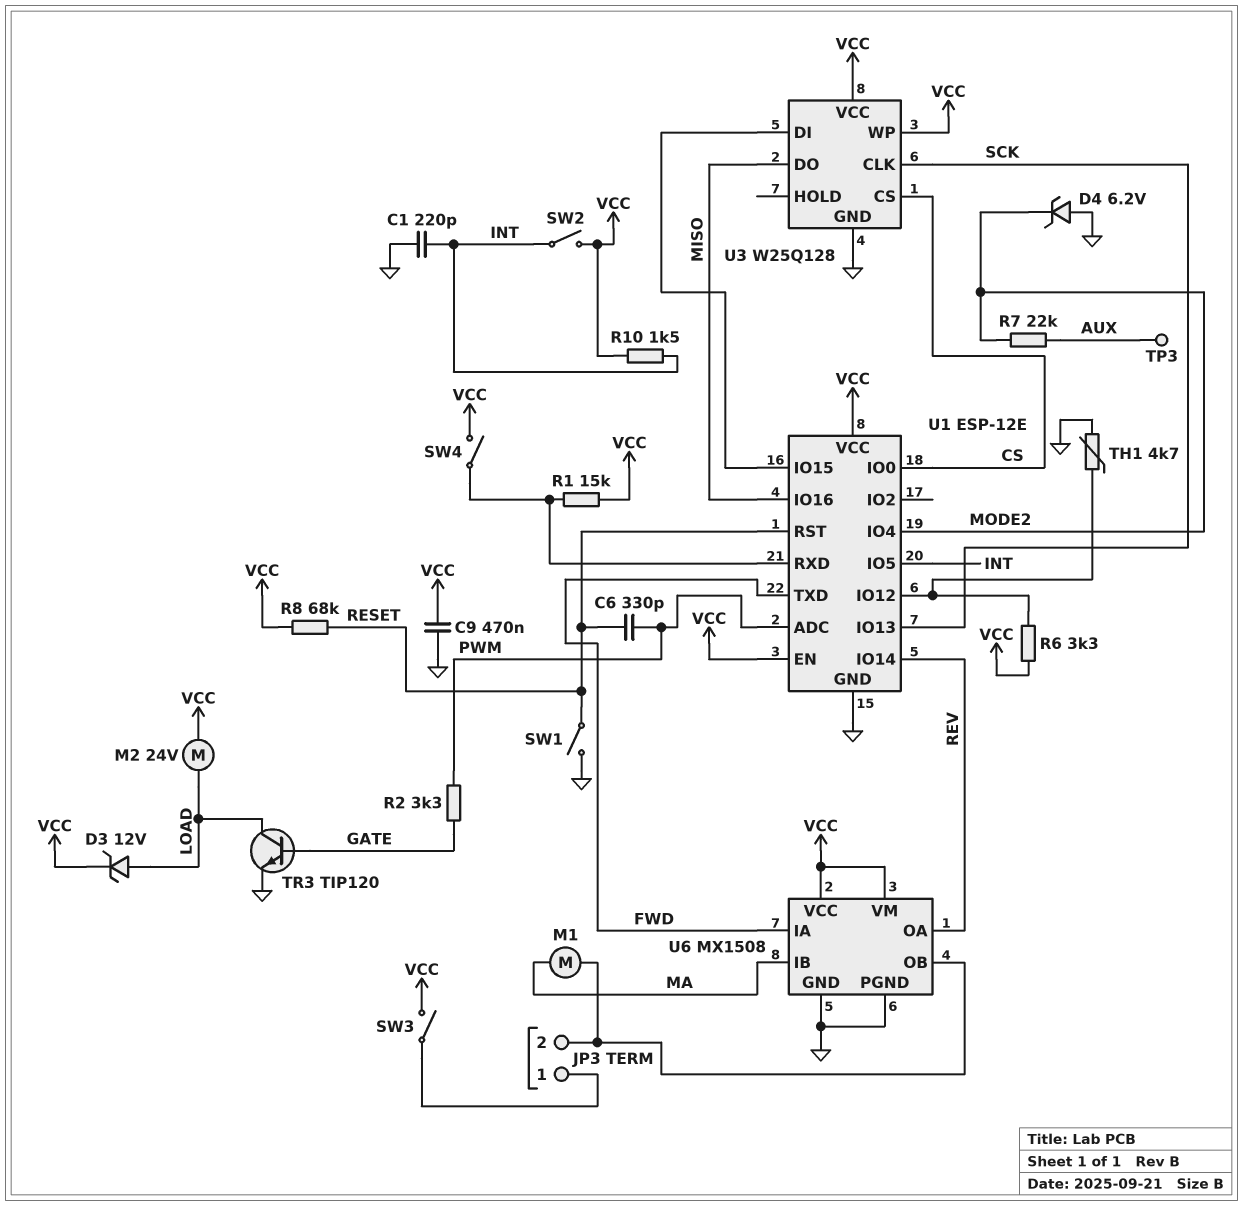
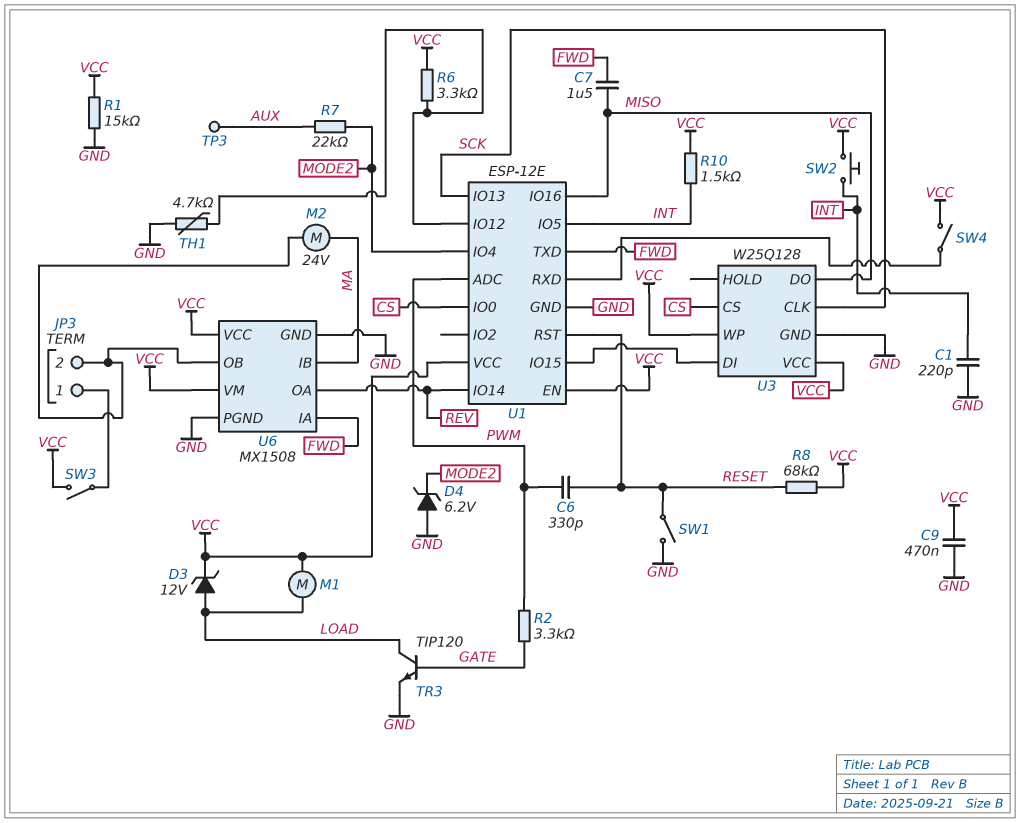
C7: none -> 1.5uF (FWD, MISO)
M1: motor (JP3/2, MA) -> motor (LOAD, VCC)
M2: motor 24V (LOAD, VCC) -> motor 24V (JP3/2, MA)
R1: 15k (U1/RXD, VCC) -> 15k (GND, VCC)
SW2: switch (INT, VCC) -> button (INT, VCC)

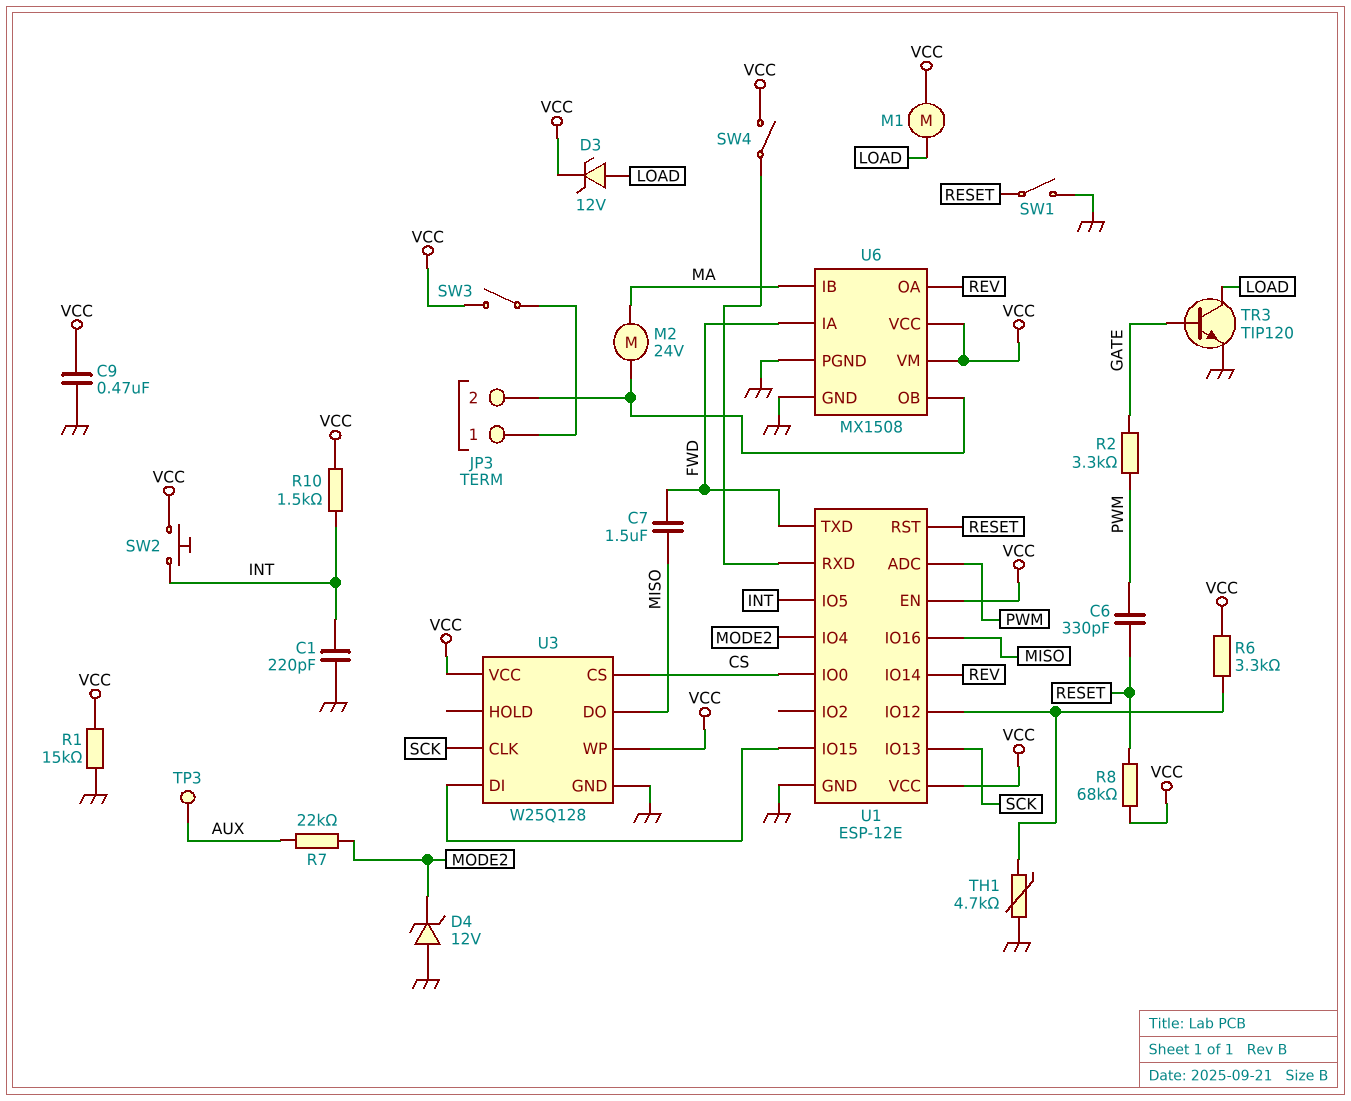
D4: zener 6.2V (A GND, K MODE2) -> zener 12V (A GND, K MODE2)

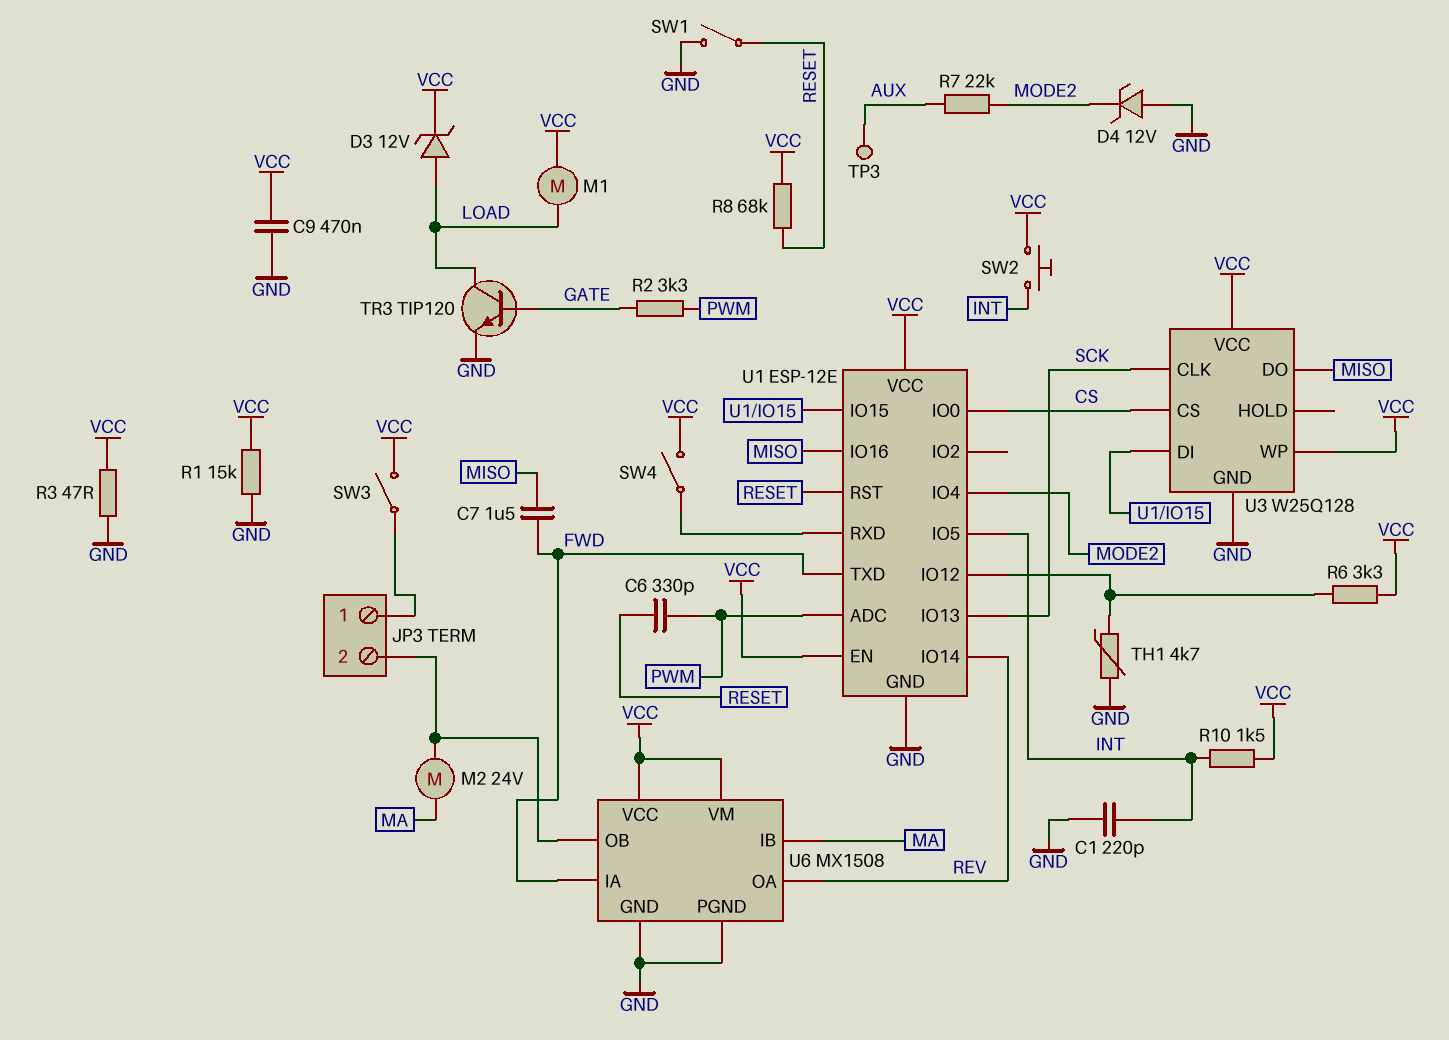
R3: none -> 47 (GND, VCC)

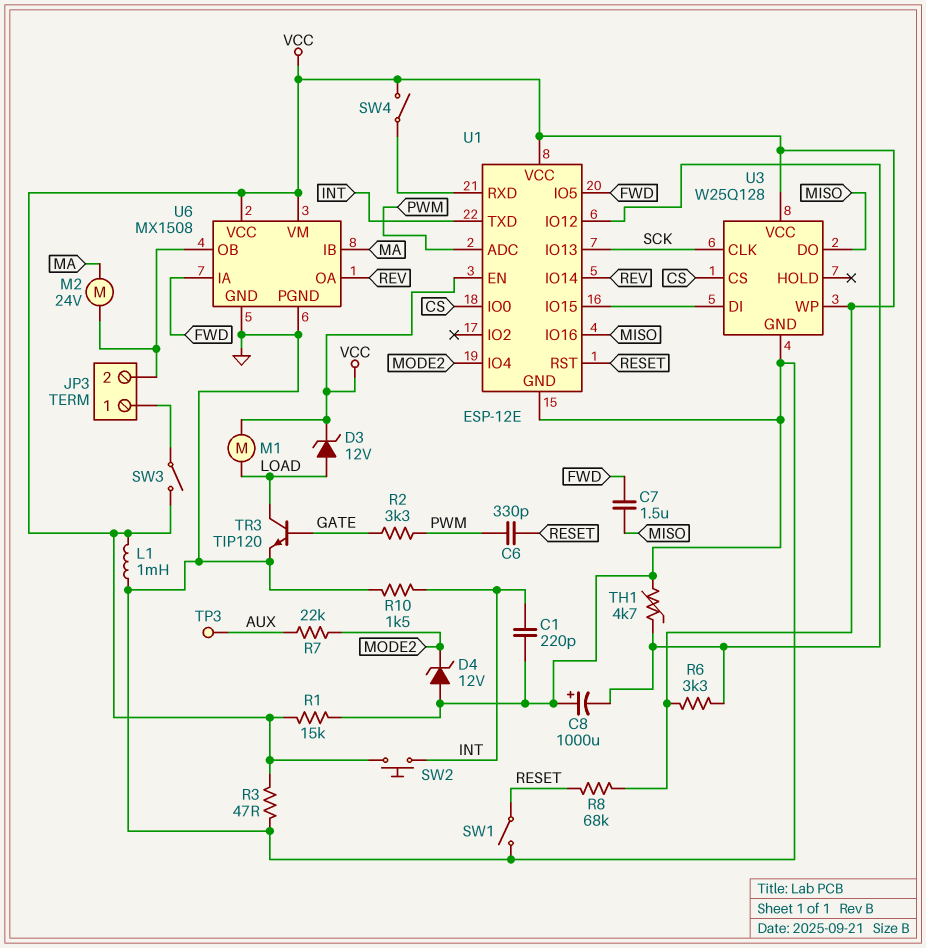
C8: none -> 1000uF (plus GND, minus U1/IO12)
C9: 470nF (GND, VCC) -> none
L1: none -> 1mH (GND, VCC)
R10: 1.5k (INT, VCC) -> 1.5k (GND, INT)
U1 pin IO5: INT -> FWD
U1 pin TXD: FWD -> INT

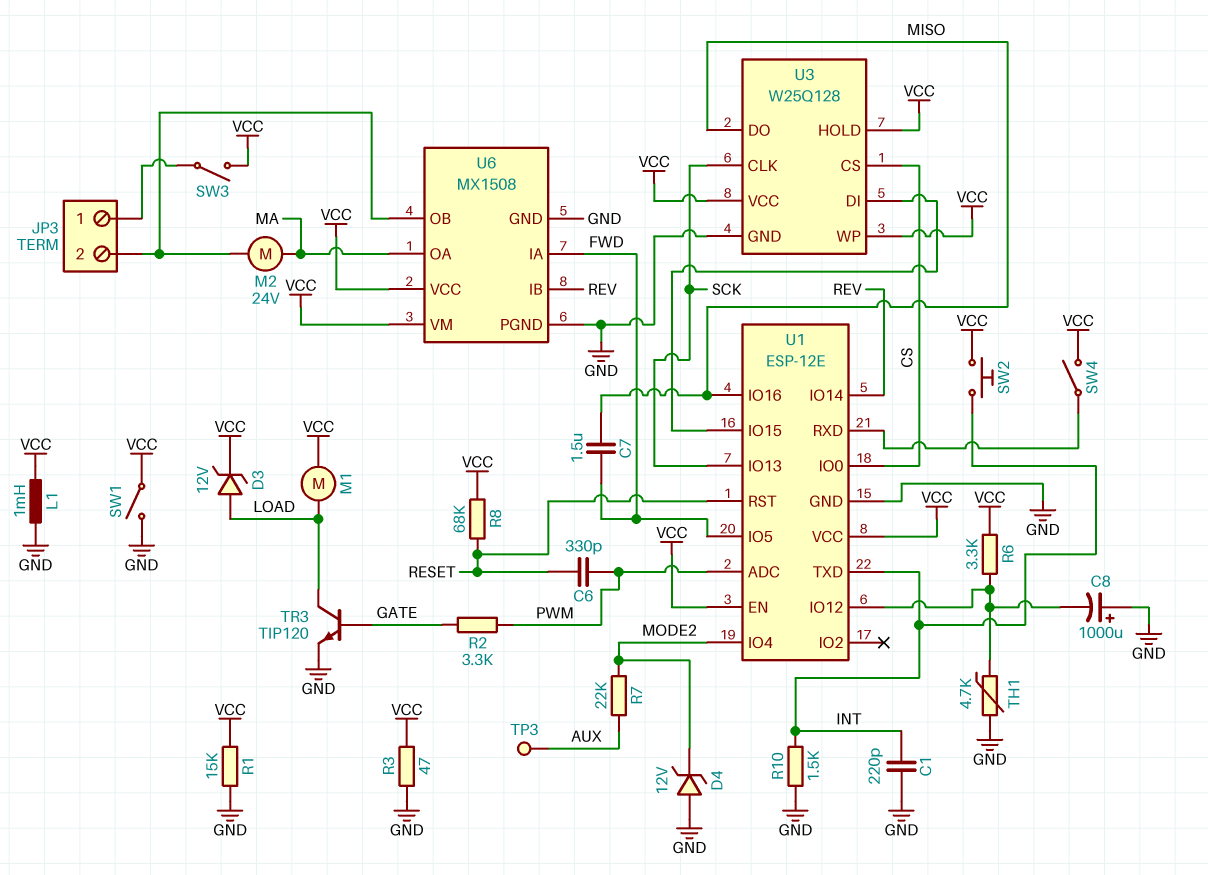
SW1: switch (GND, RESET) -> switch (GND, VCC)
U3 pin HOLD: none -> VCC
U6 pin IB: MA -> REV
U6 pin OA: REV -> MA

